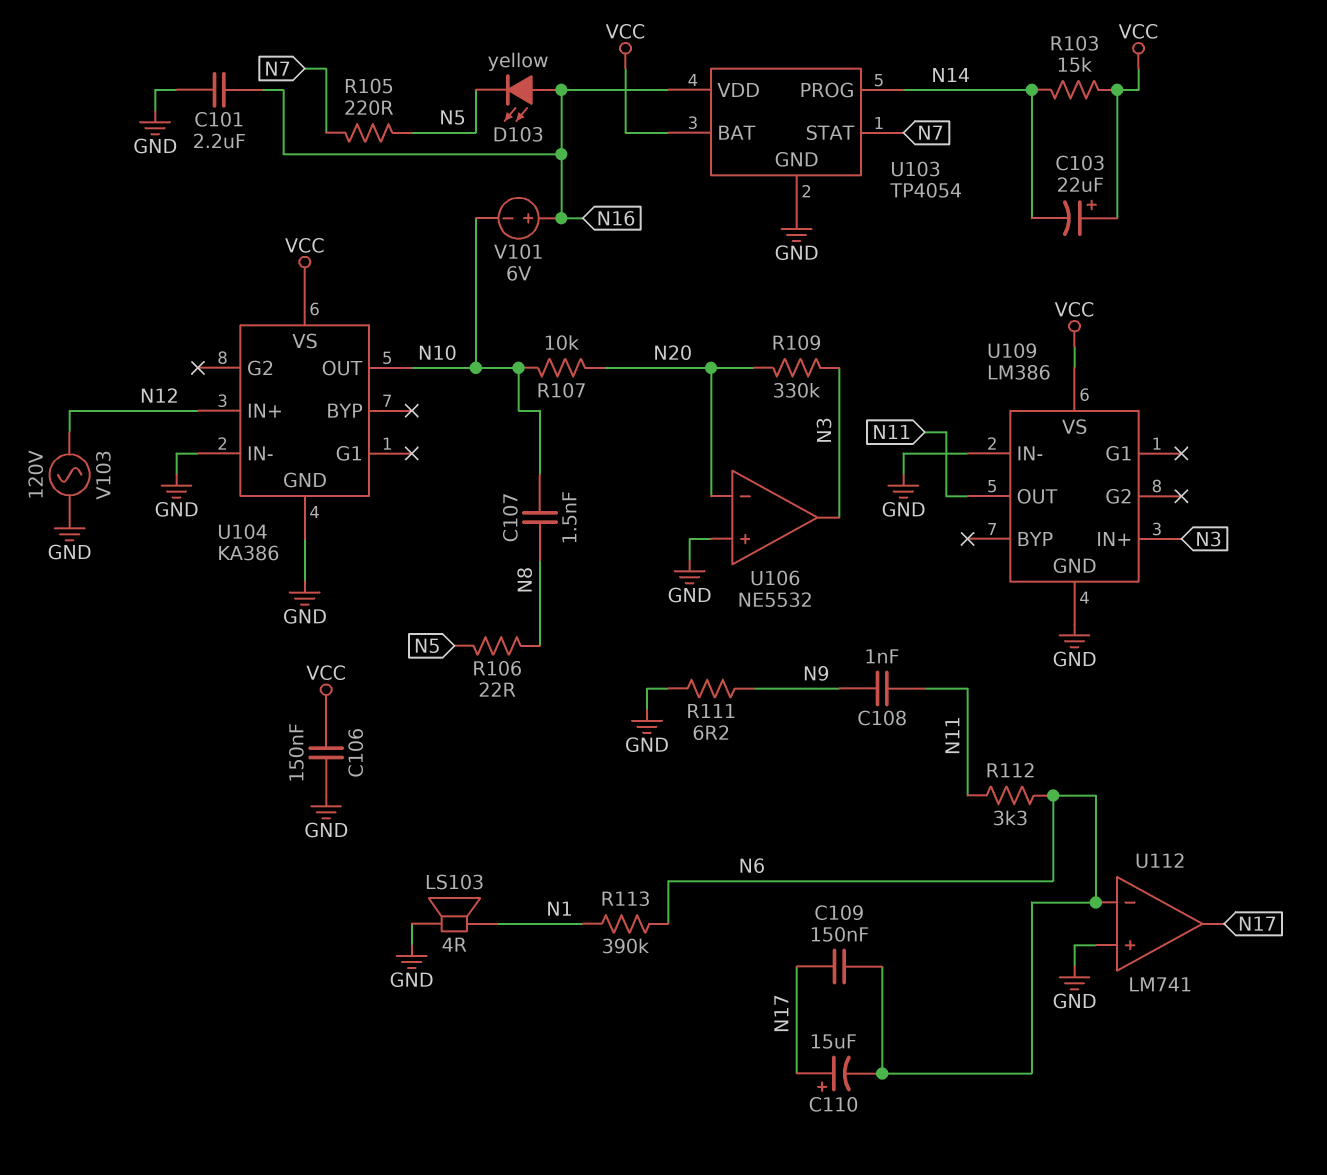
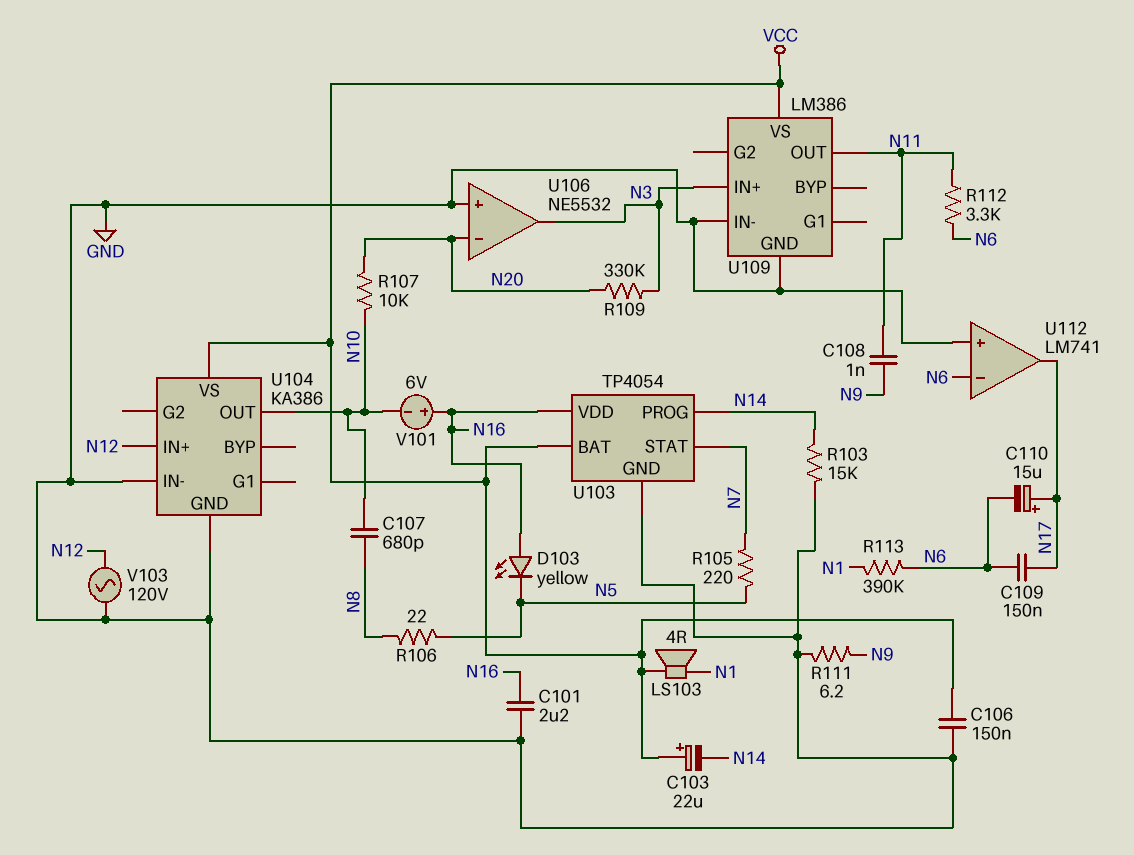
C107: 1.5nF (N8, N10) -> 680pF (N8, N10)
LS103: speaker 4R (GND, N1) -> speaker 4R (N1, VCC)
R103: 15k (N14, VCC) -> 15k (GND, N14)

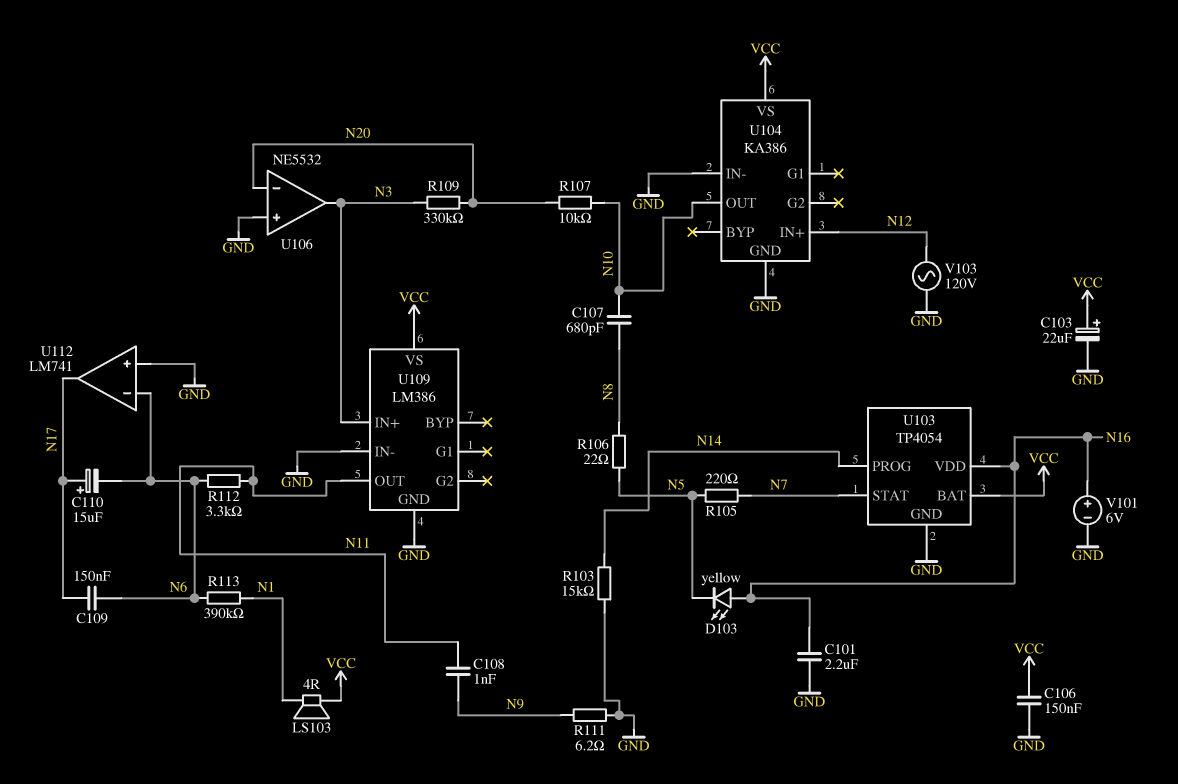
C103: 22uF (plus VCC, minus N14) -> 22uF (plus VCC, minus GND)
V101: 6V (plus N16, minus N10) -> 6V (plus N16, minus GND)

